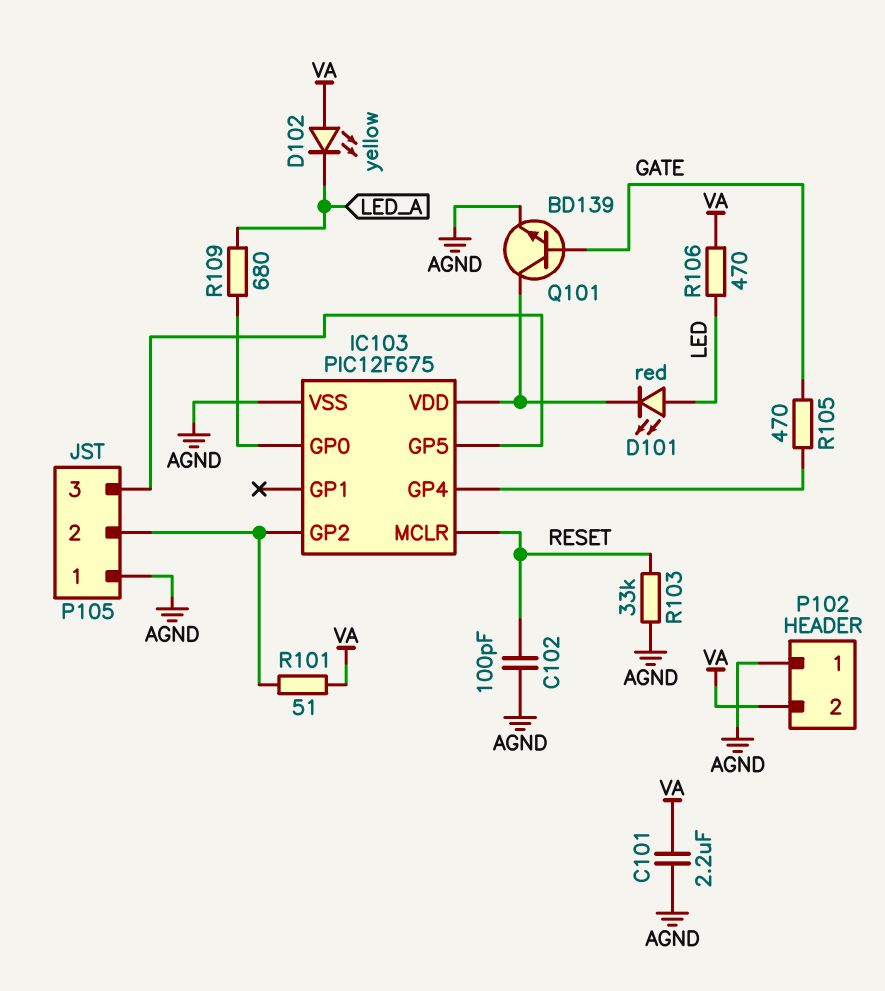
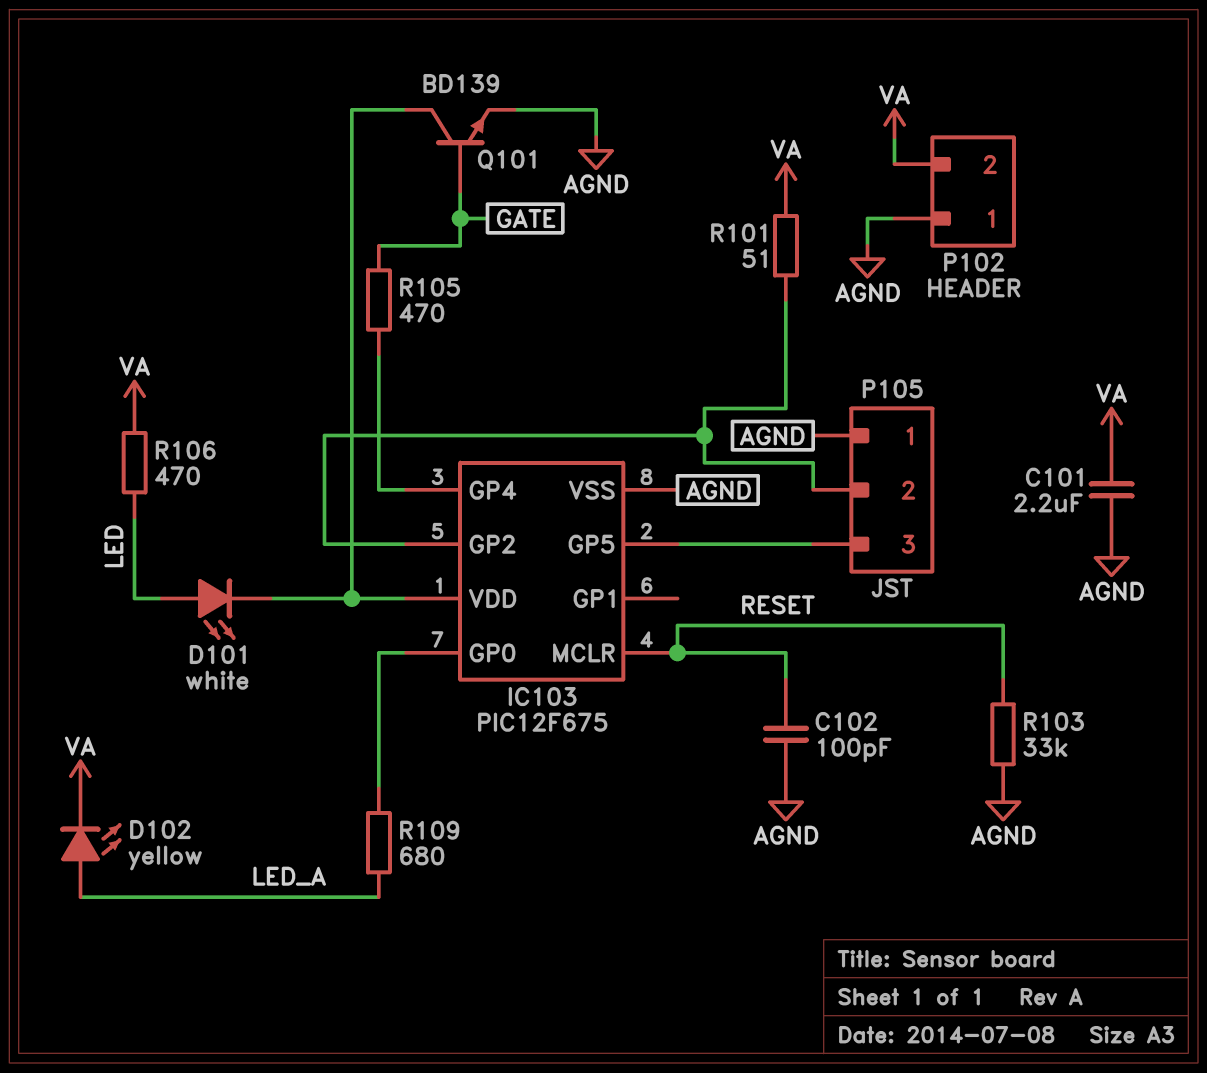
D101: LED red (A LED, K IC103/VDD) -> LED white (A LED, K IC103/VDD)
D102: LED yellow (A VA, K LED_A) -> LED yellow (A LED_A, K VA)

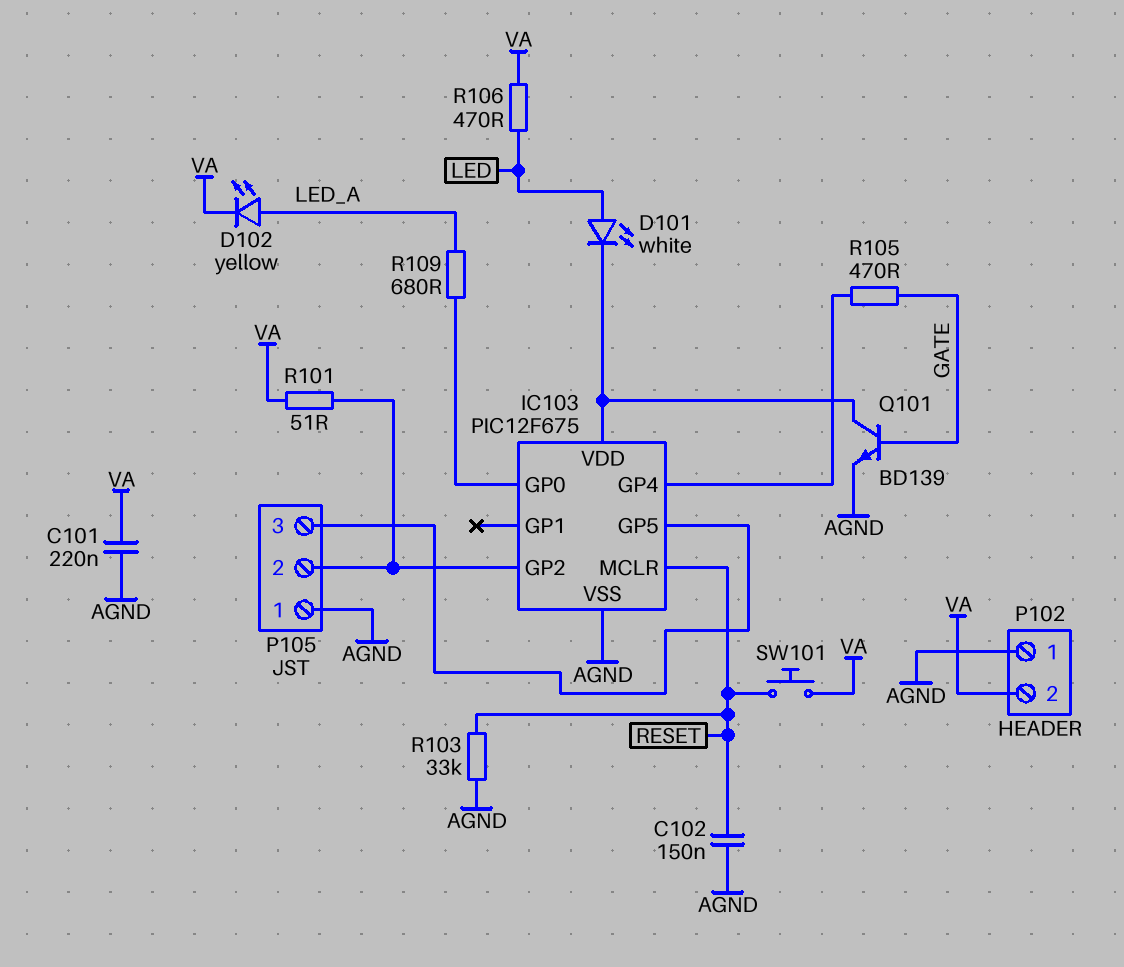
C101: 2.2uF (AGND, VA) -> 220nF (AGND, VA)
C102: 100pF (AGND, RESET) -> 150nF (AGND, RESET)
SW101: none -> button (RESET, VA)

